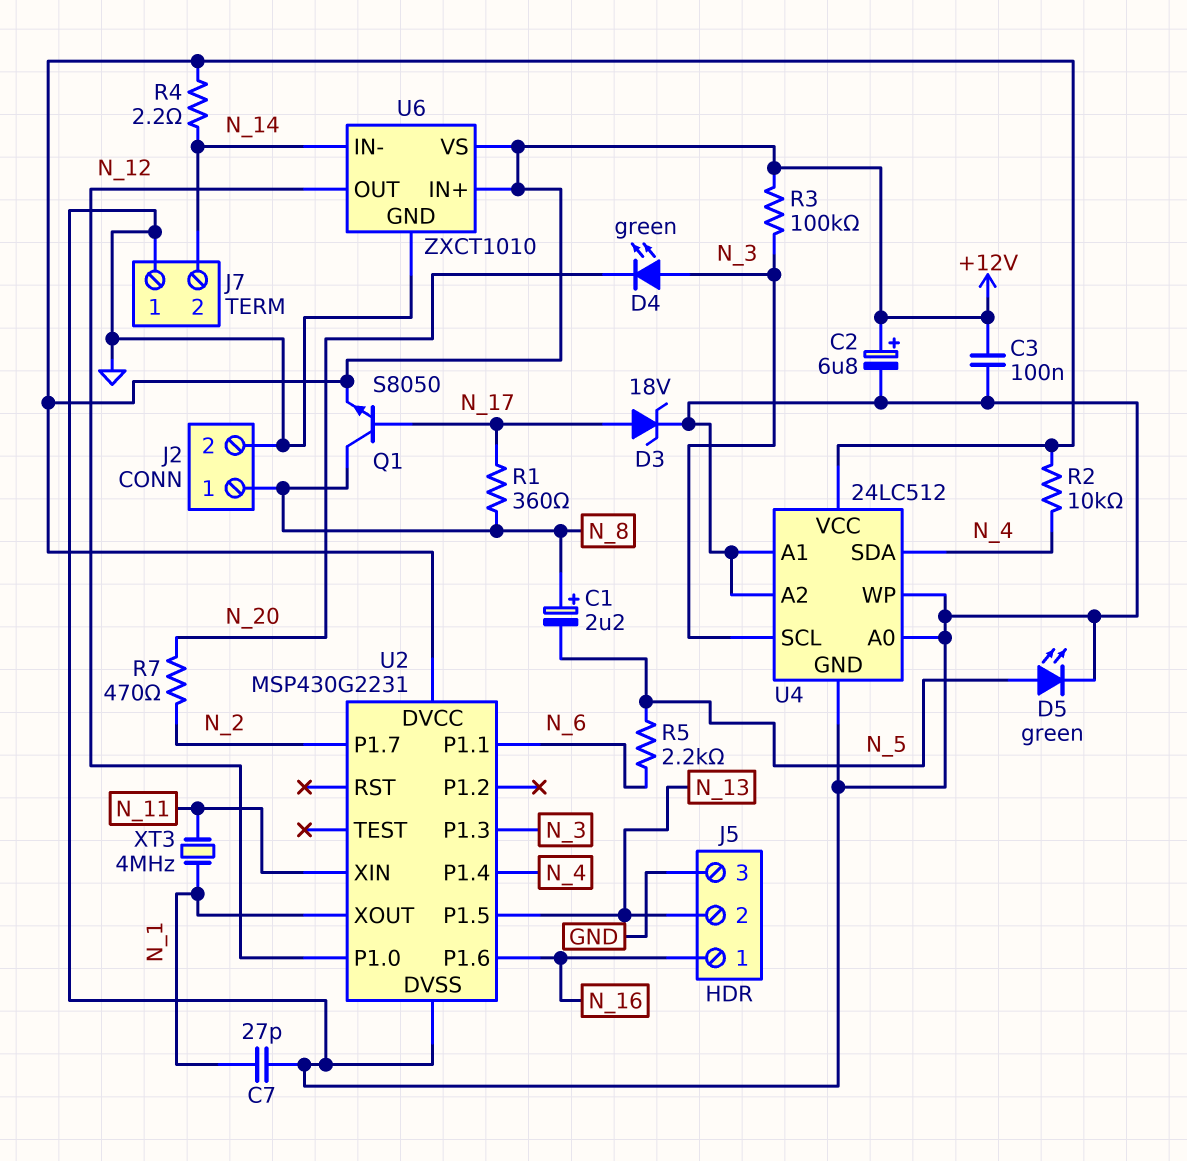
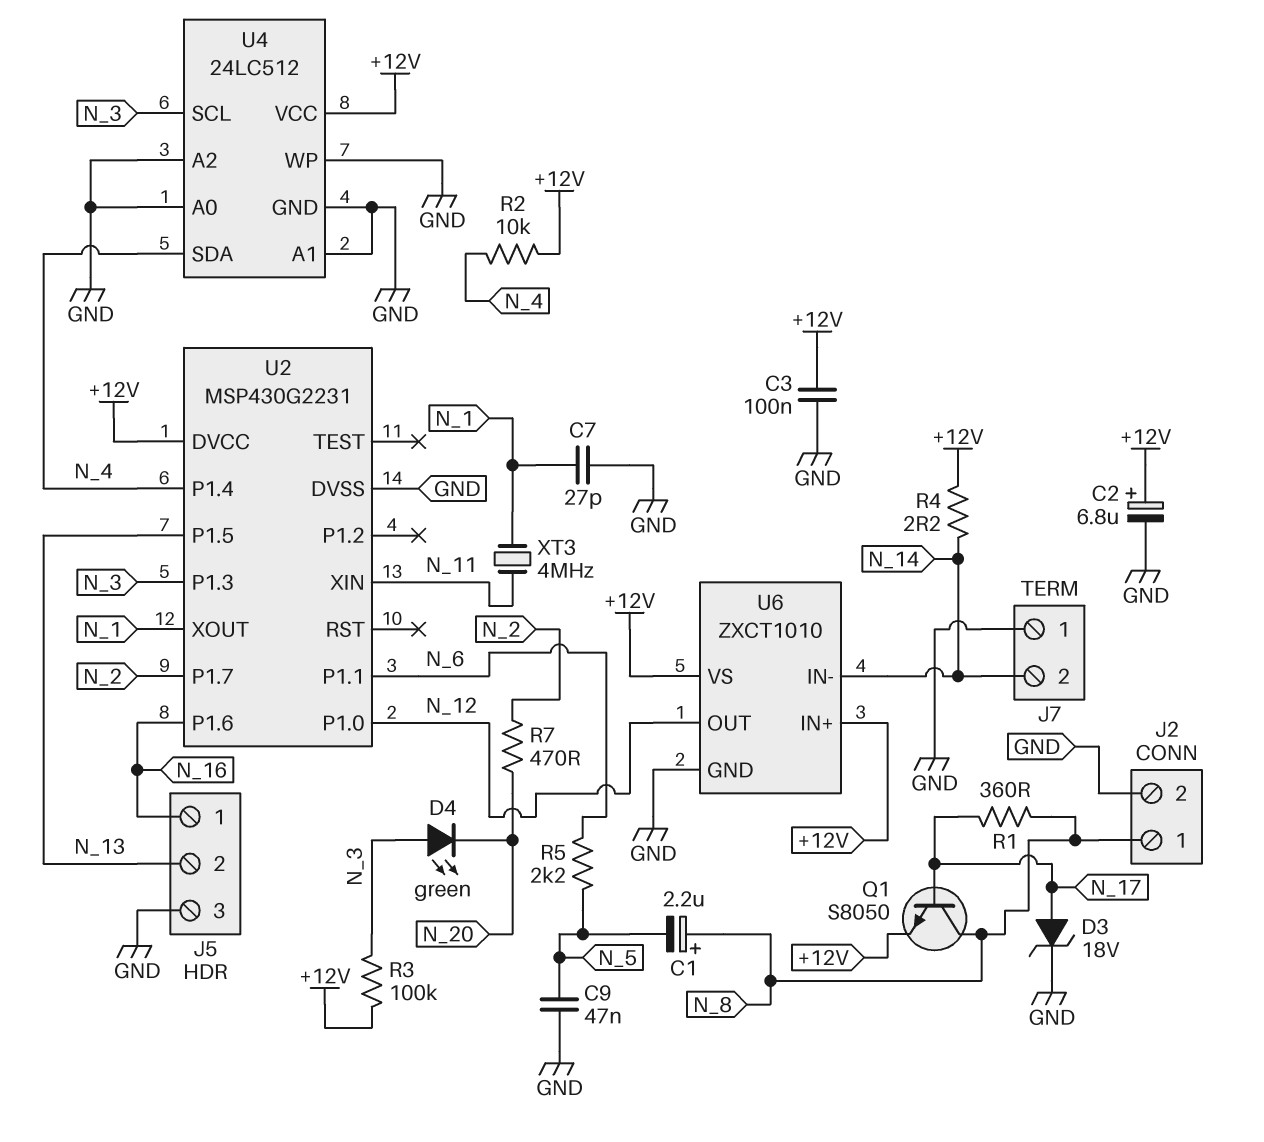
C9: none -> 47nF (GND, N_5)
D5: LED green (A N_5, K GND) -> none

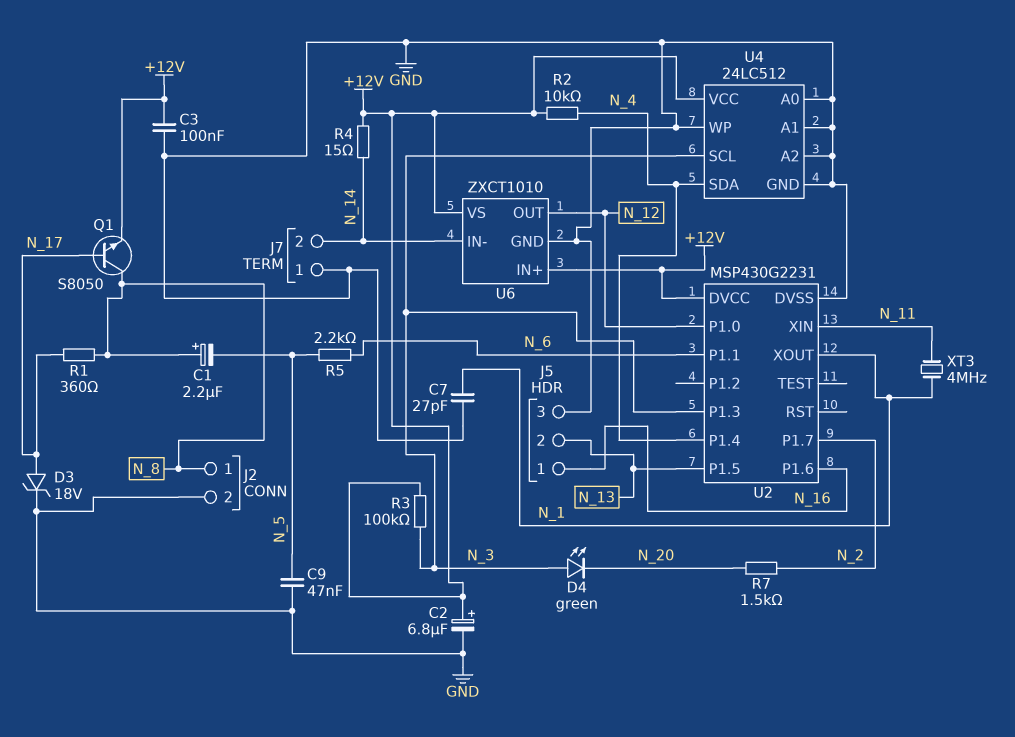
R4: 2.2 (+12V, N_14) -> 15 (+12V, N_14)
R7: 470 (N_2, N_20) -> 1.5k (N_2, N_20)

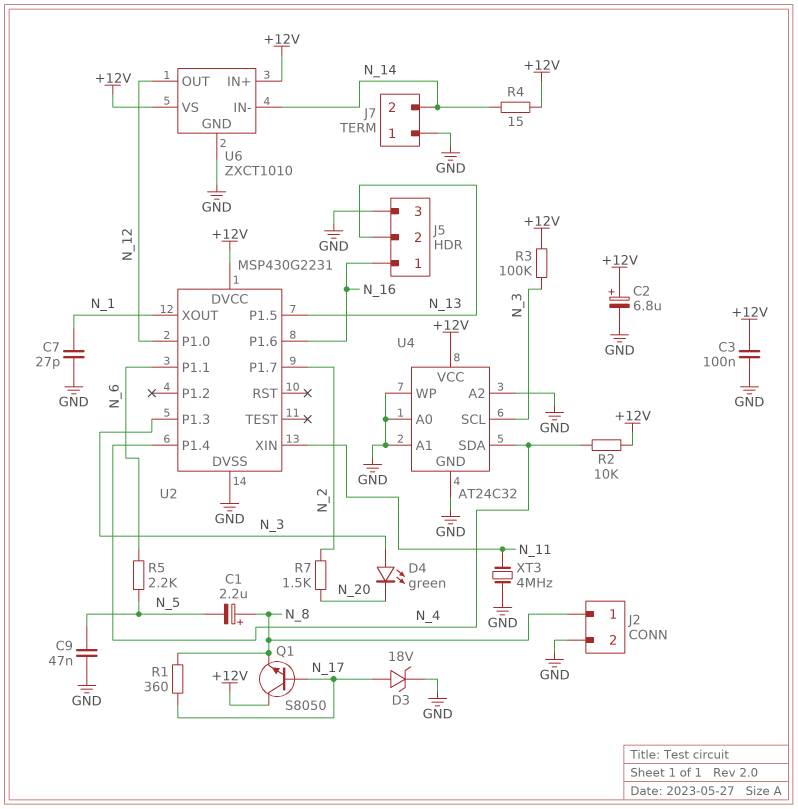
Q1: NPN S8050 (B N_17, C N_8, E +12V) -> NPN S8050 (B N_17, C +12V, E N_8)
U4: 24LC512 -> AT24C32
XT3: 4MHz (N_1, N_11) -> 4MHz (GND, N_11)

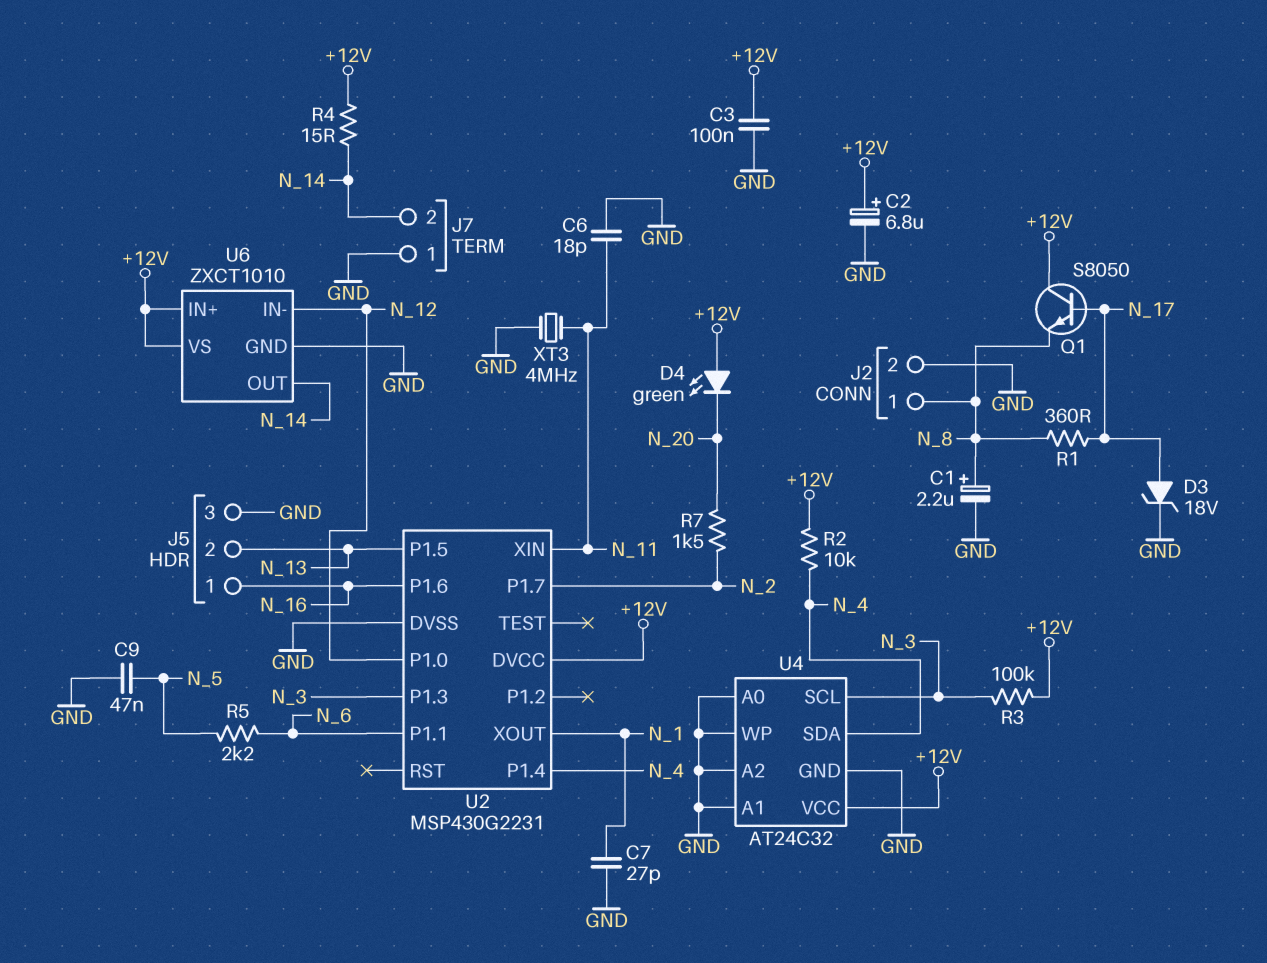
C1: 2.2uF (plus N_8, minus N_5) -> 2.2uF (plus N_8, minus GND)
C6: none -> 18pF (GND, N_11)
D4: LED green (A N_3, K N_20) -> LED green (A +12V, K N_20)
U6 pin IN-: N_14 -> N_12
U6 pin OUT: N_12 -> N_14

